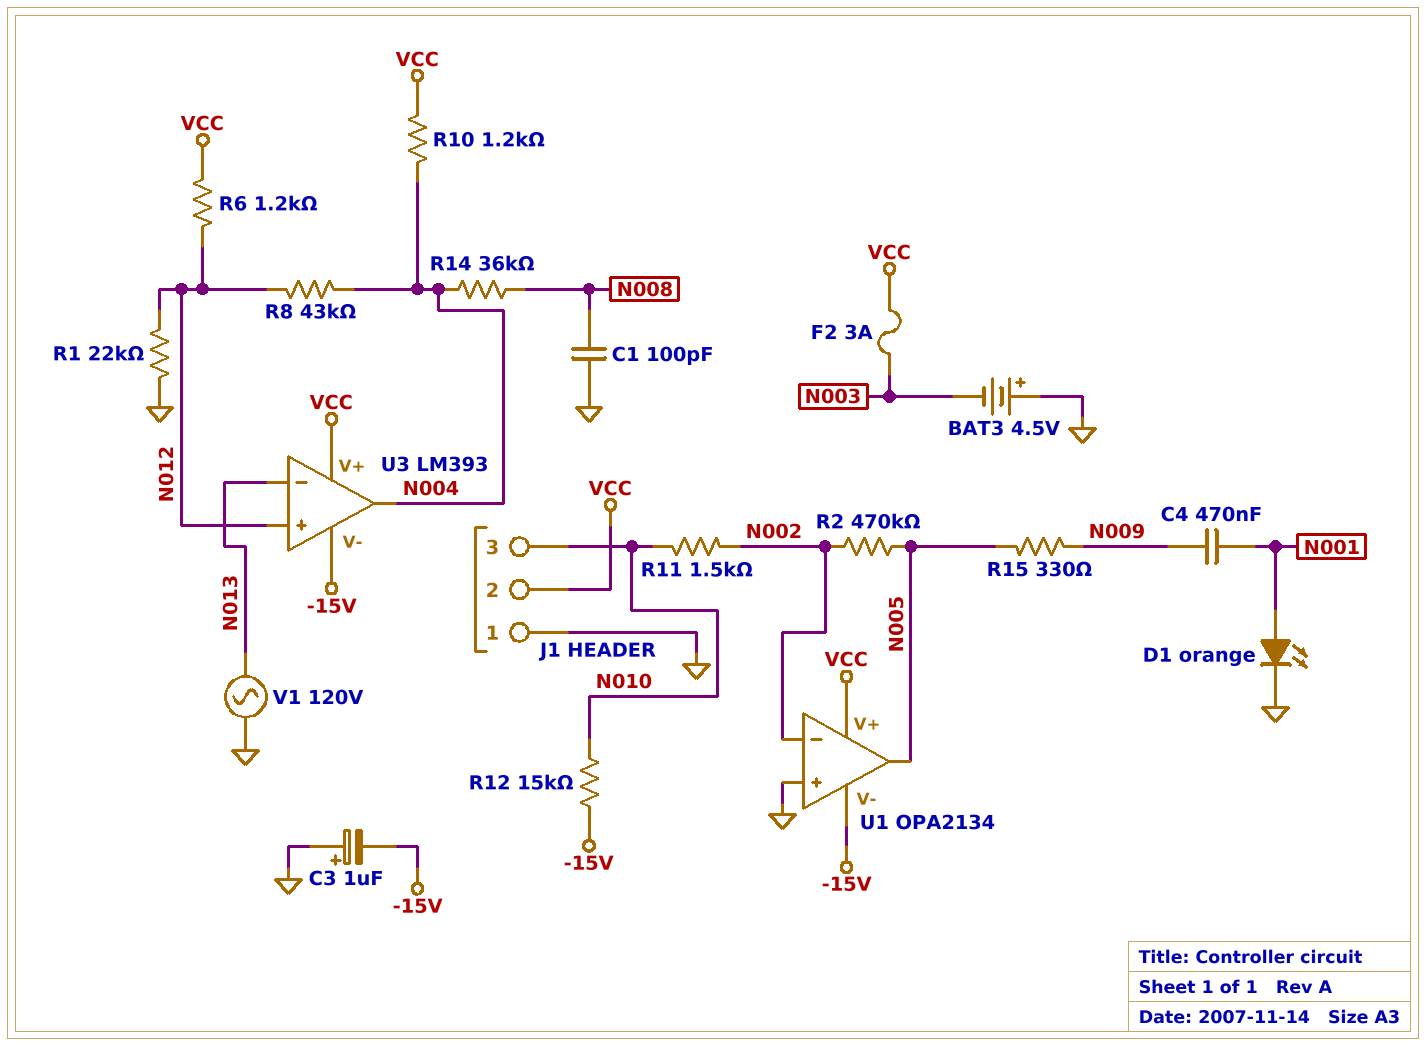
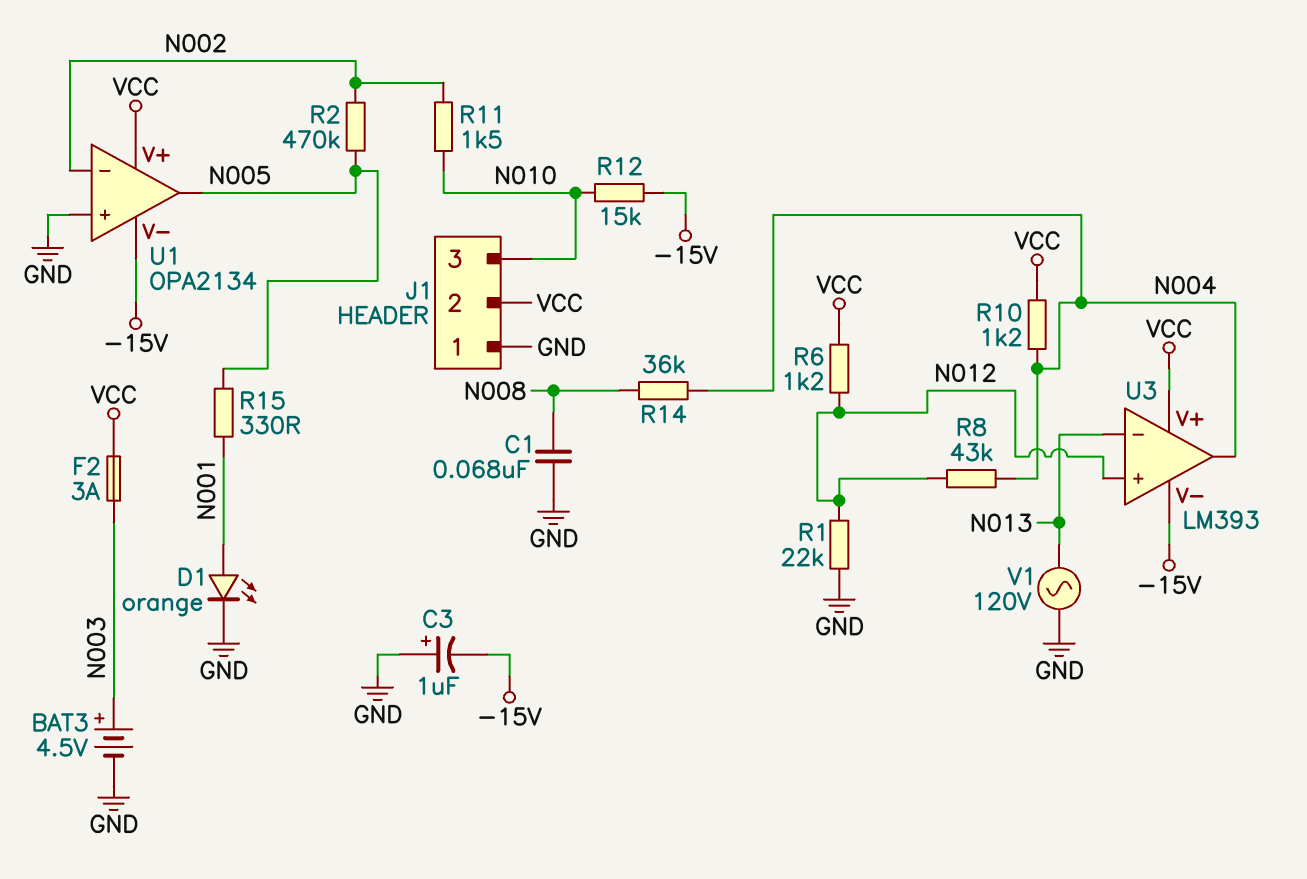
BAT3: 4.5V (plus GND, minus N003) -> 4.5V (plus N003, minus GND)
C1: 100pF (GND, N008) -> 68nF (GND, N008)
C4: 470nF (N001, N009) -> none
R15: 330 (N005, N009) -> 330 (N001, N005)

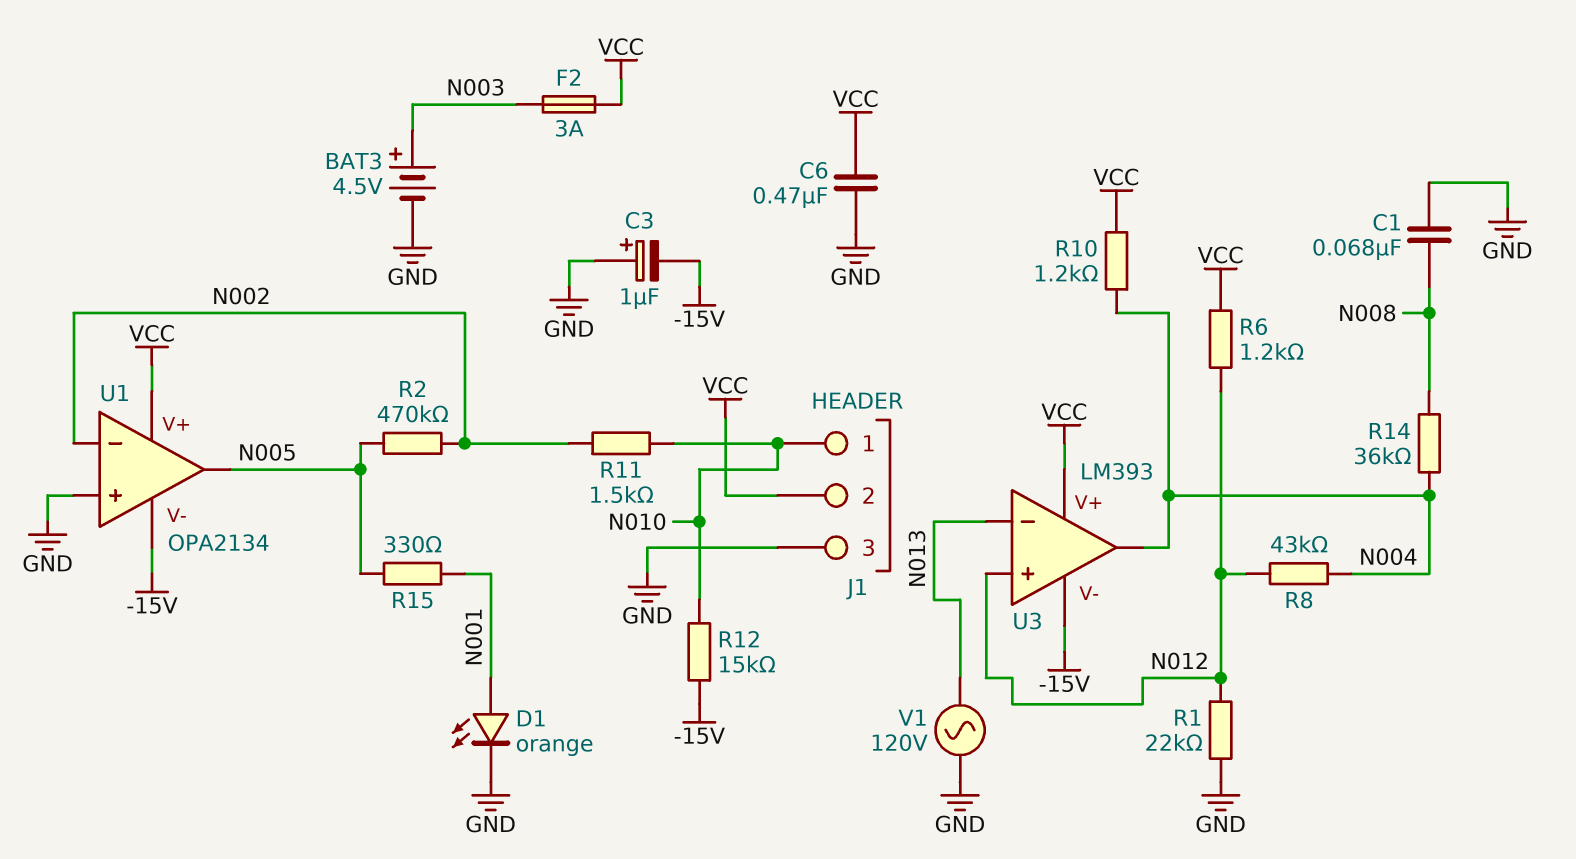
C6: none -> 470nF (GND, VCC)
J1 pin 1: GND -> N010
J1 pin 3: N010 -> GND

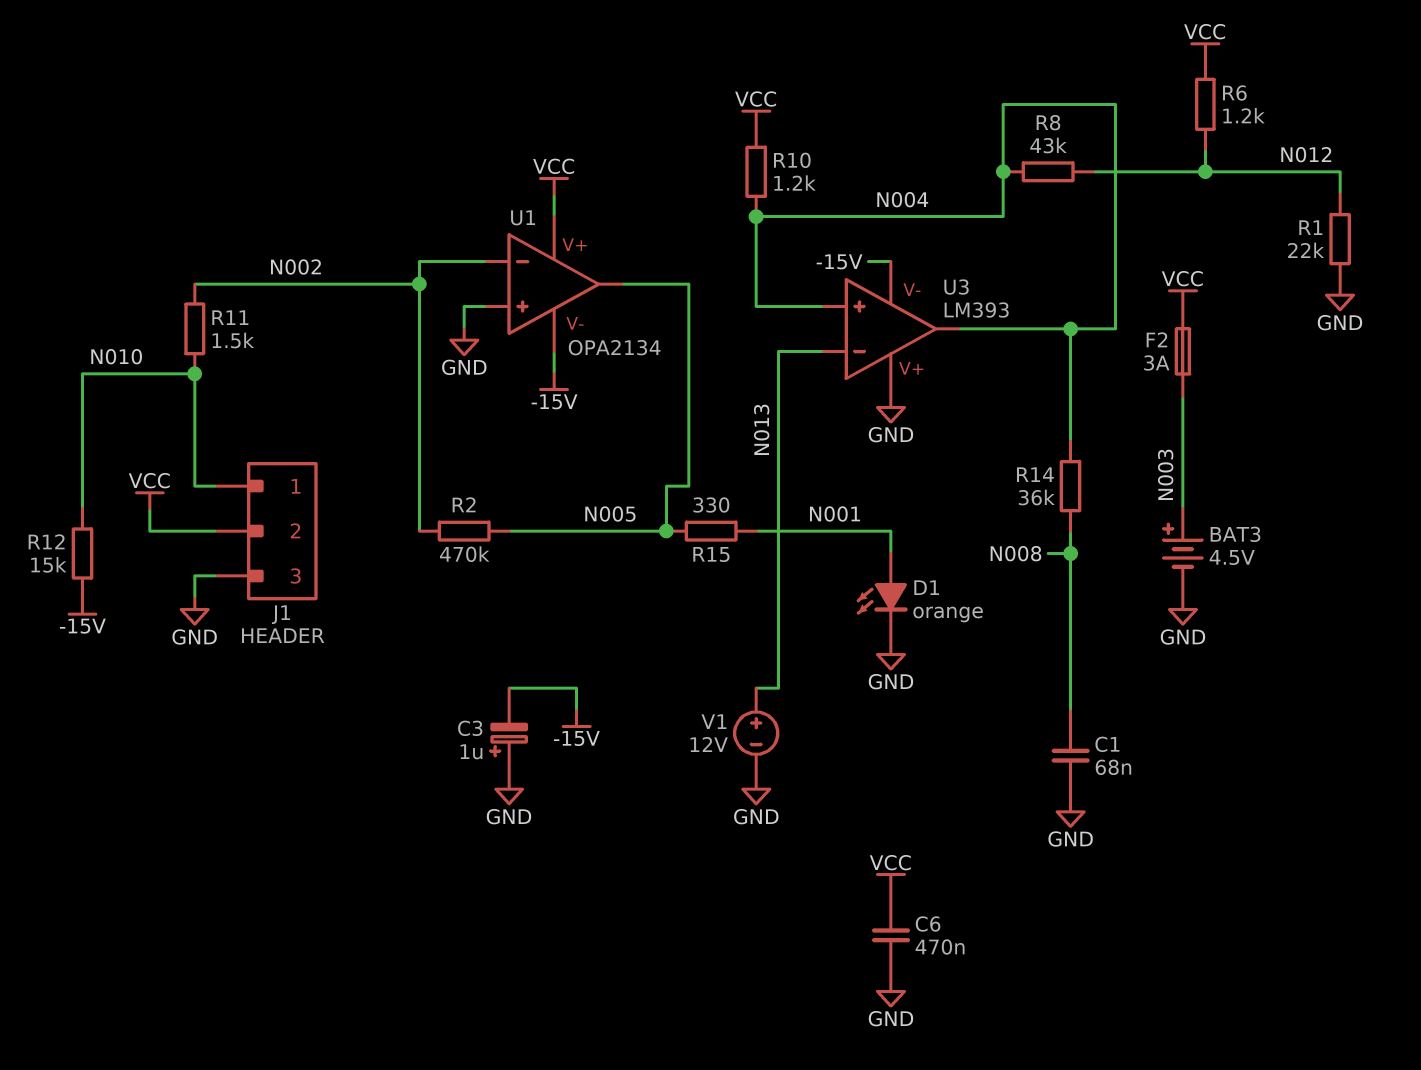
U3 pin V+: VCC -> GND
U3 pin in+: N012 -> N004
V1: AC 120V (GND, N013) -> 12V (plus N013, minus GND)

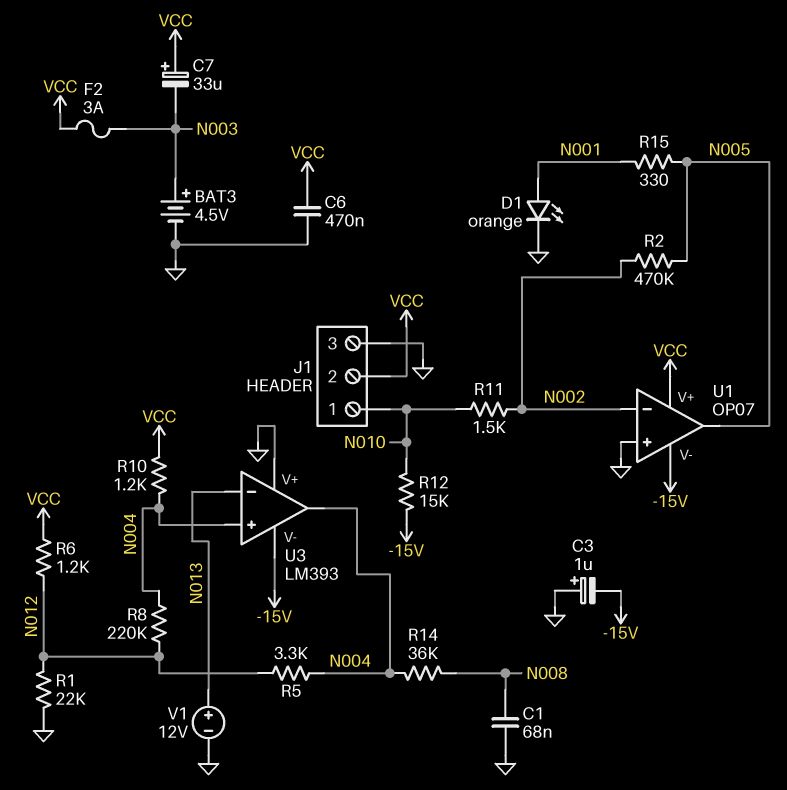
C7: none -> 33uF (plus VCC, minus N003)
R5: none -> 3.3k (N004, N012)
R8: 43k (N004, N012) -> 220k (N004, N012)
U1: OPA2134 -> OP07

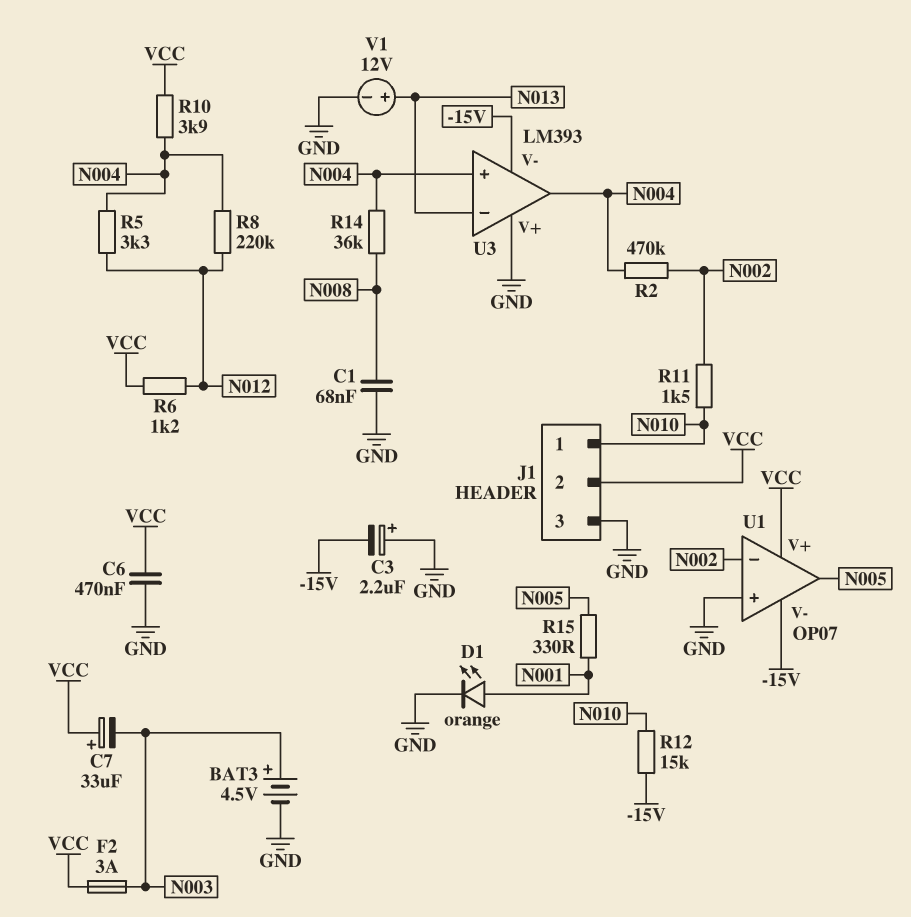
C3: 1uF (plus GND, minus -15V) -> 2.2uF (plus GND, minus -15V)
R1: 22k (GND, N012) -> none
R2: 470k (N002, N005) -> 470k (N002, N004)
R10: 1.2k (N004, VCC) -> 3.9k (N004, VCC)

